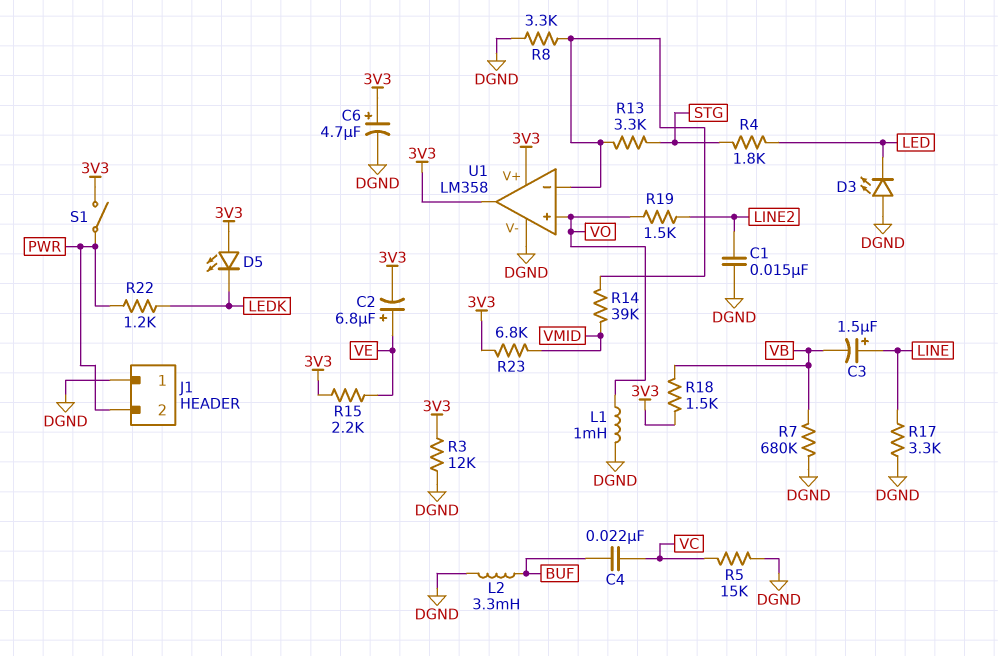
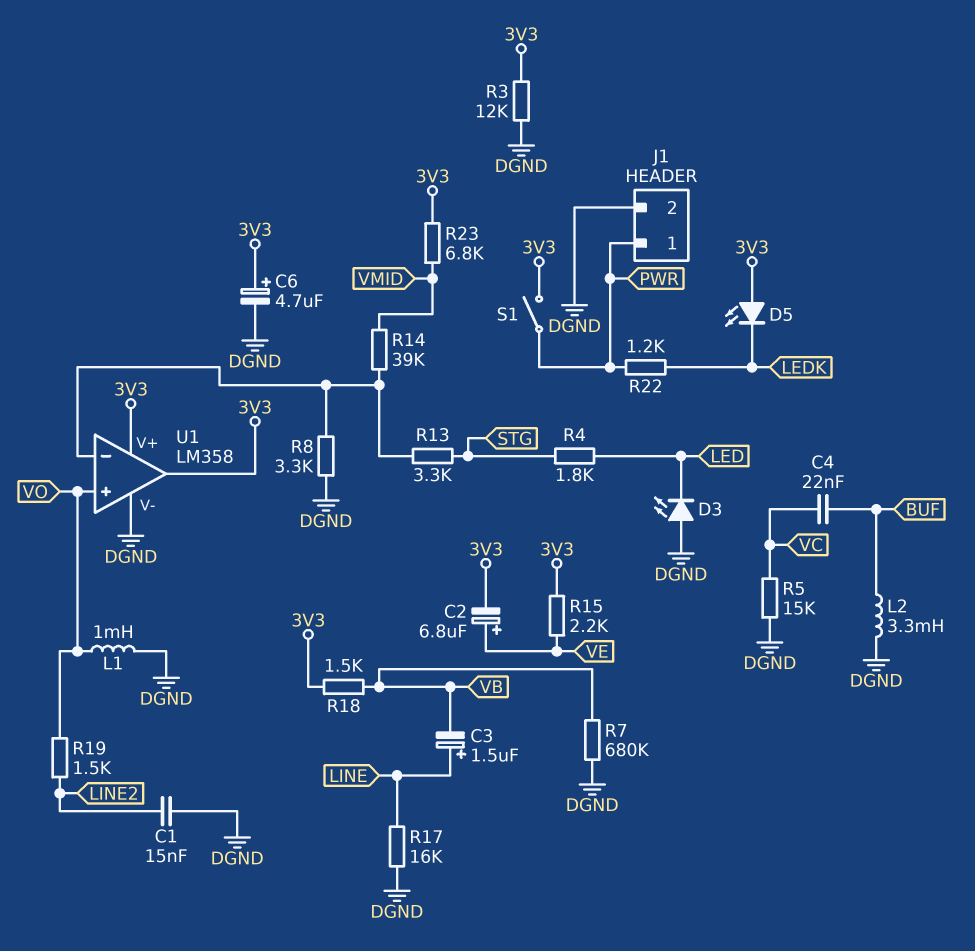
J1 pin 1: DGND -> PWR
J1 pin 2: PWR -> DGND
R17: 3.3k (DGND, LINE) -> 16k (DGND, LINE)

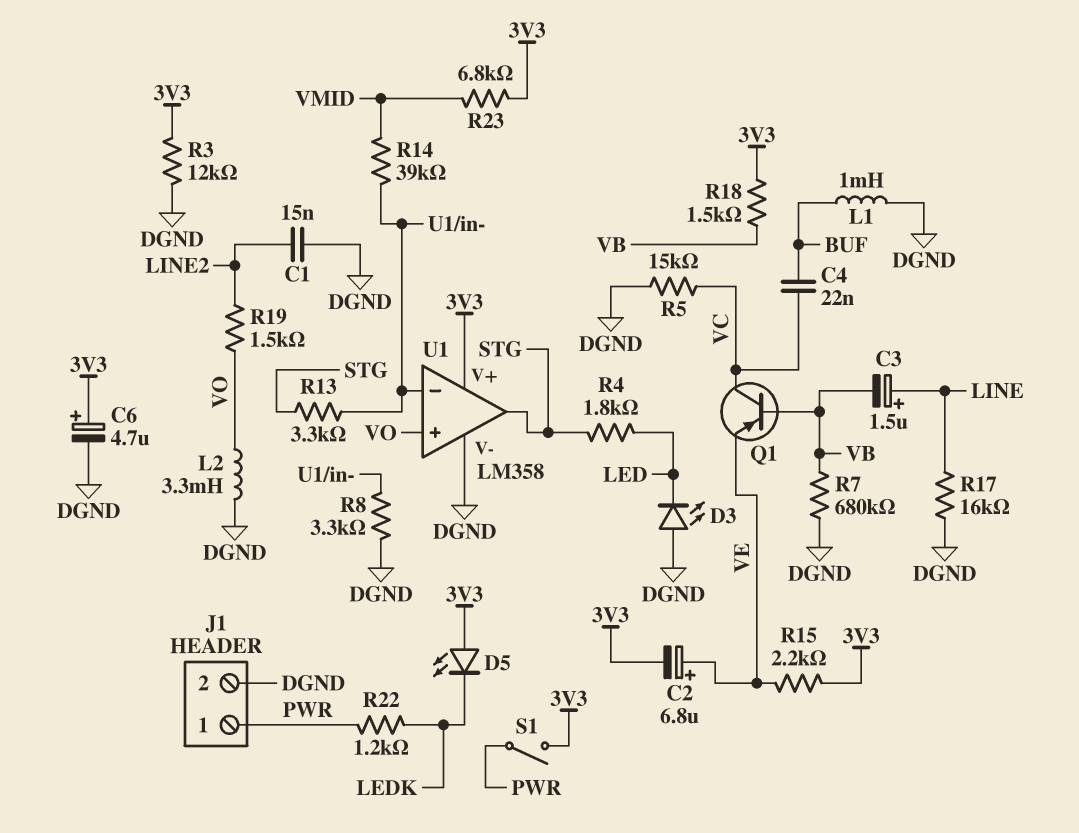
L1: 1mH (DGND, VO) -> 1mH (BUF, DGND)
L2: 3.3mH (BUF, DGND) -> 3.3mH (DGND, VO)
Q1: none -> PNP (B VB, C VC, E VE)
U1 pin out: 3V3 -> STG

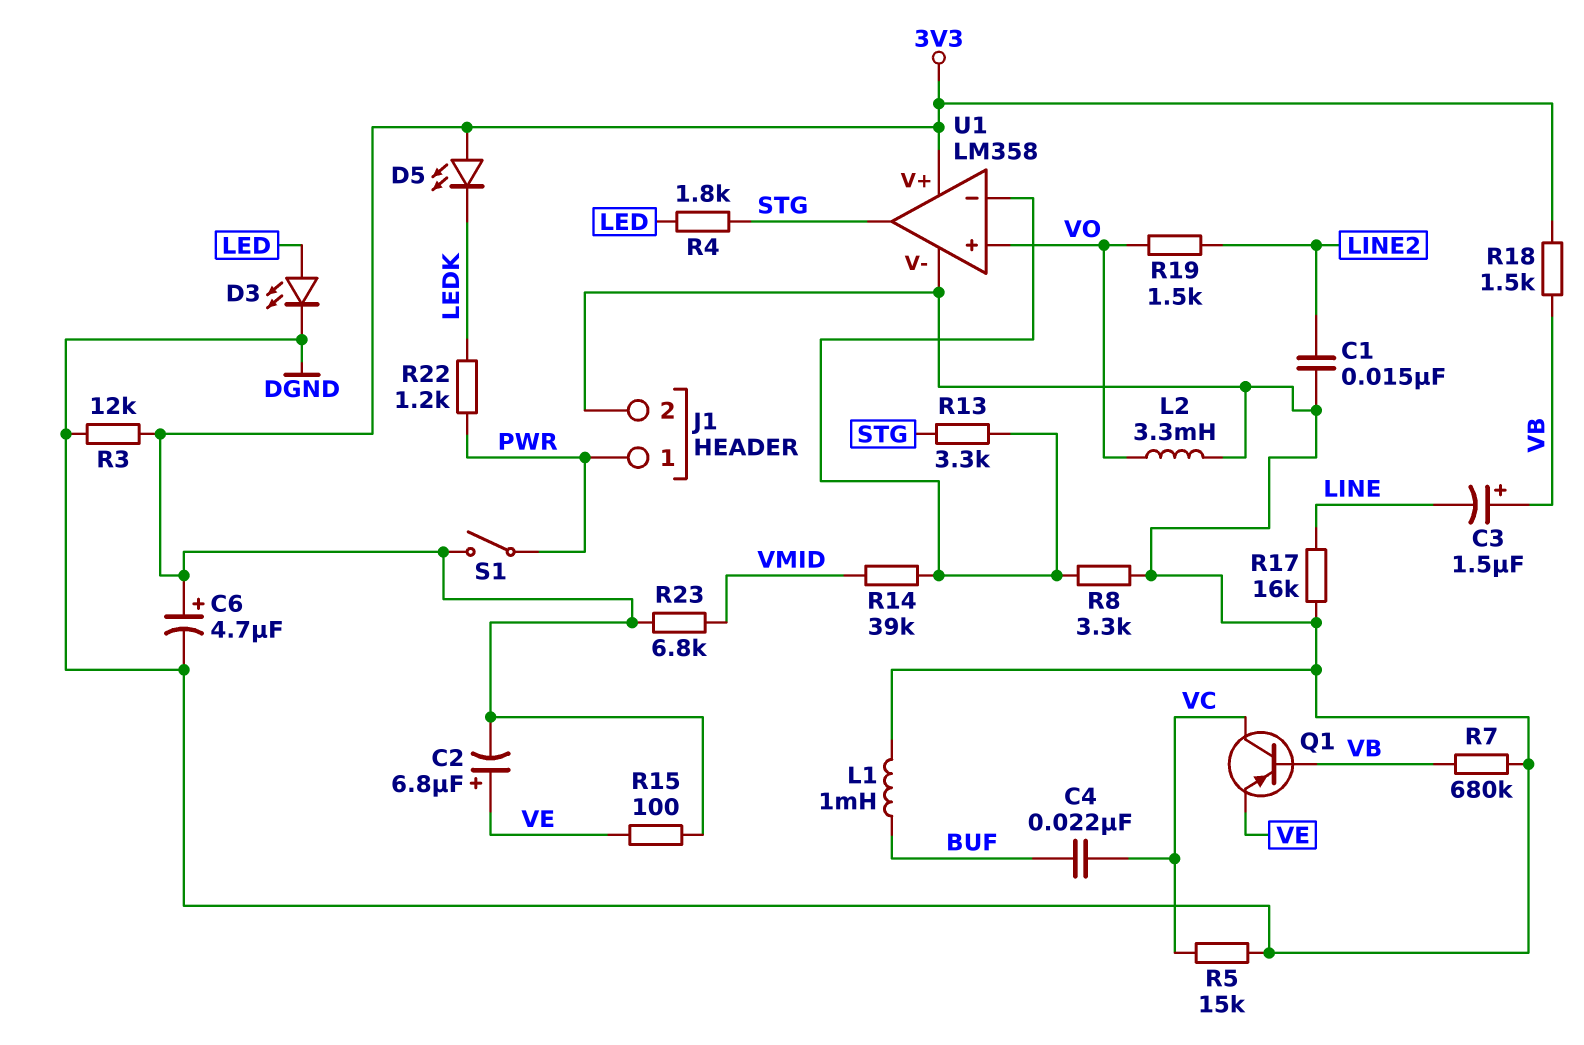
C3: 1.5uF (plus LINE, minus VB) -> 1.5uF (plus VB, minus LINE)
D3: LED (A DGND, K LED) -> LED (A LED, K DGND)
R15: 2.2k (3V3, VE) -> 100 (3V3, VE)

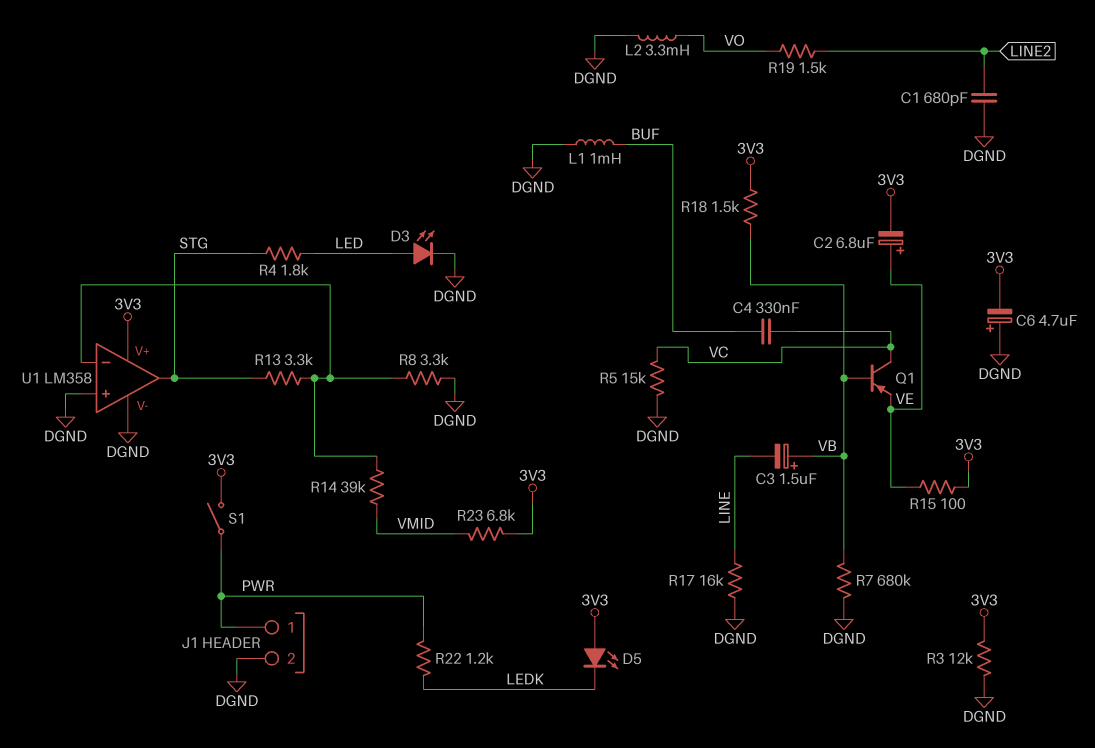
C1: 15nF (DGND, LINE2) -> 680pF (DGND, LINE2)
C4: 22nF (BUF, VC) -> 330nF (BUF, VC)
C6: 4.7uF (plus 3V3, minus DGND) -> 4.7uF (plus DGND, minus 3V3)
U1 pin in+: VO -> DGND

